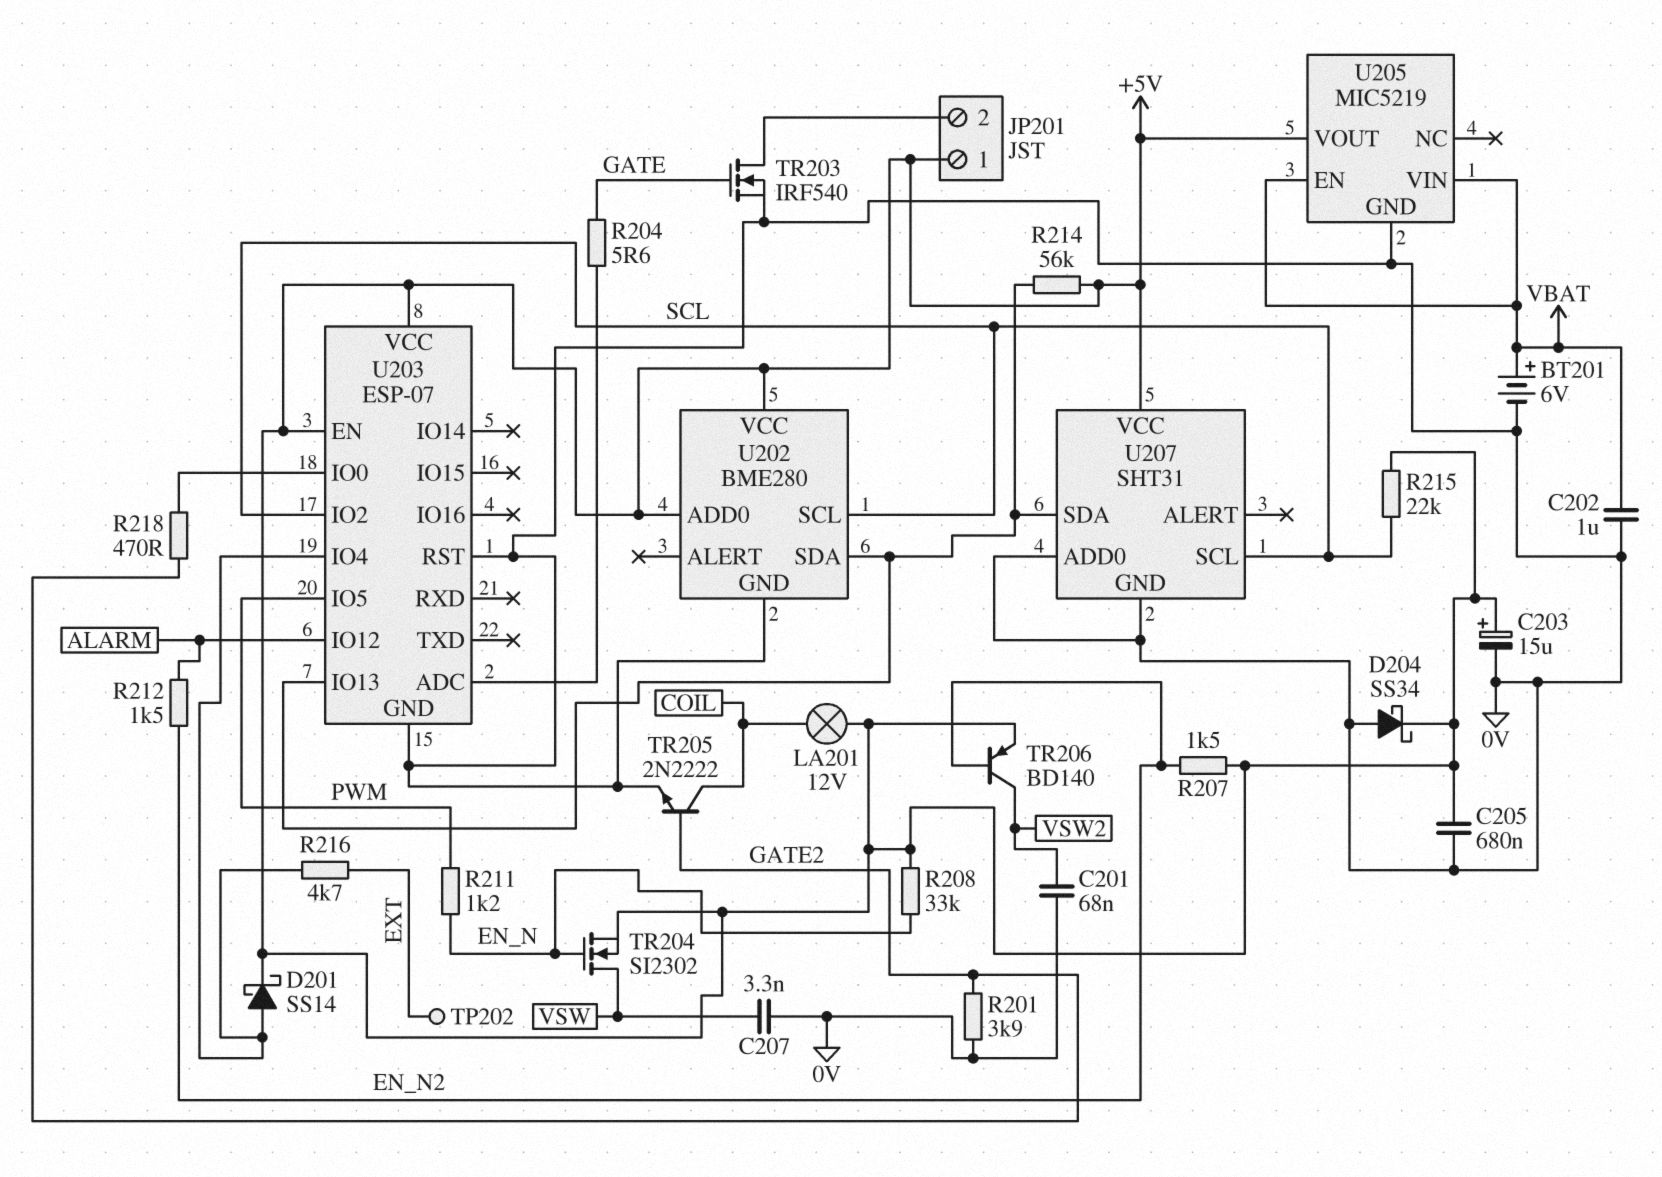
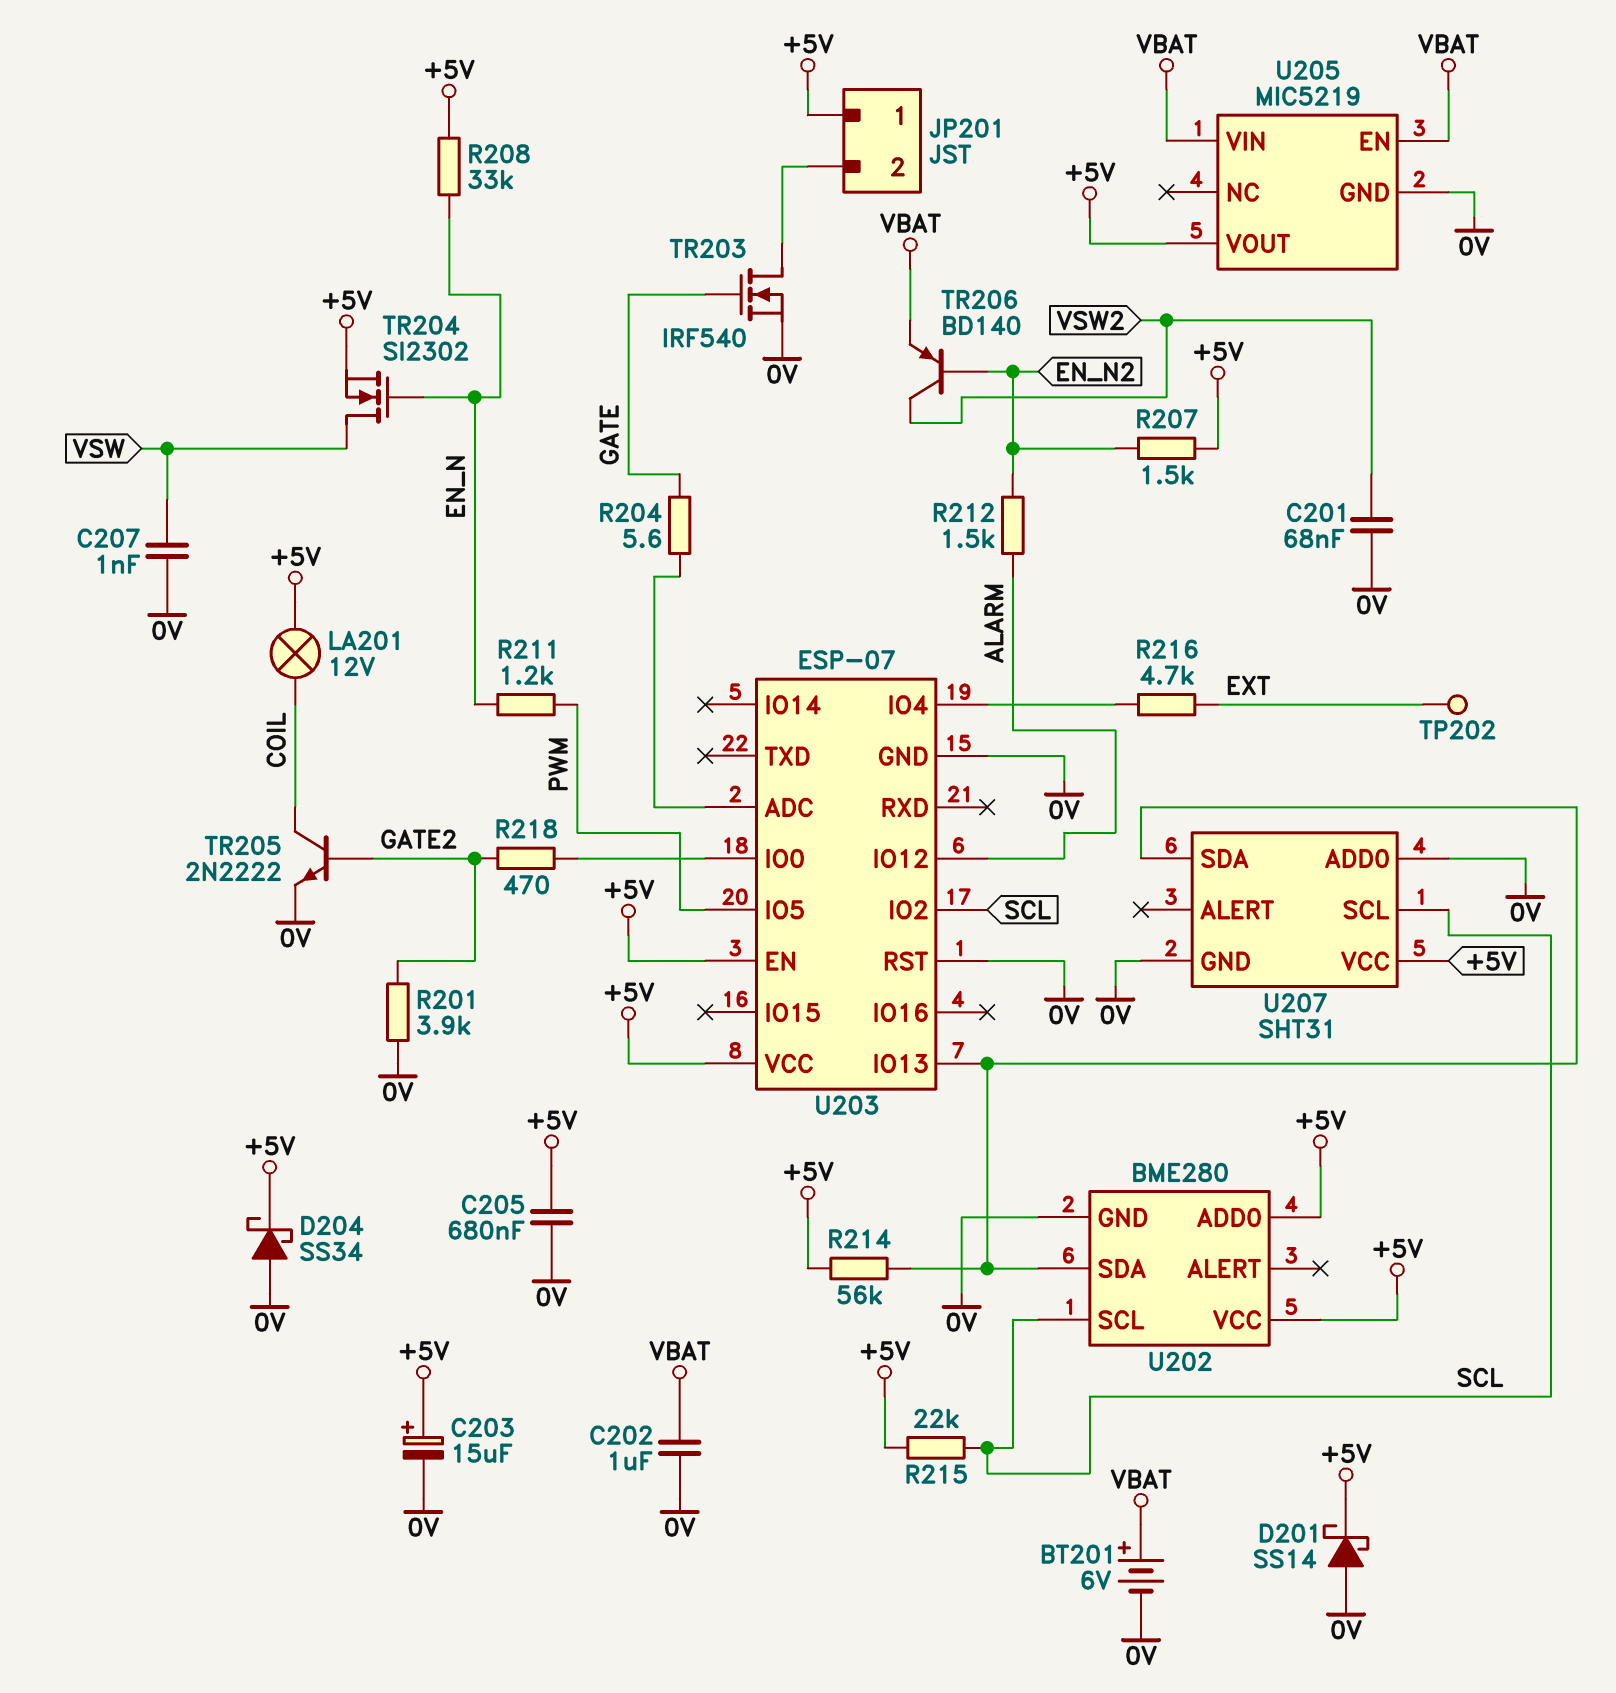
C207: 3.3nF (0V, VSW) -> 1nF (0V, VSW)
D201: schottky SS14 (A U203/IO4, K +5V) -> schottky SS14 (A 0V, K +5V)
TR206: PNP BD140 (B EN_N2, C VSW2, E +5V) -> PNP BD140 (B EN_N2, C VSW2, E VBAT)

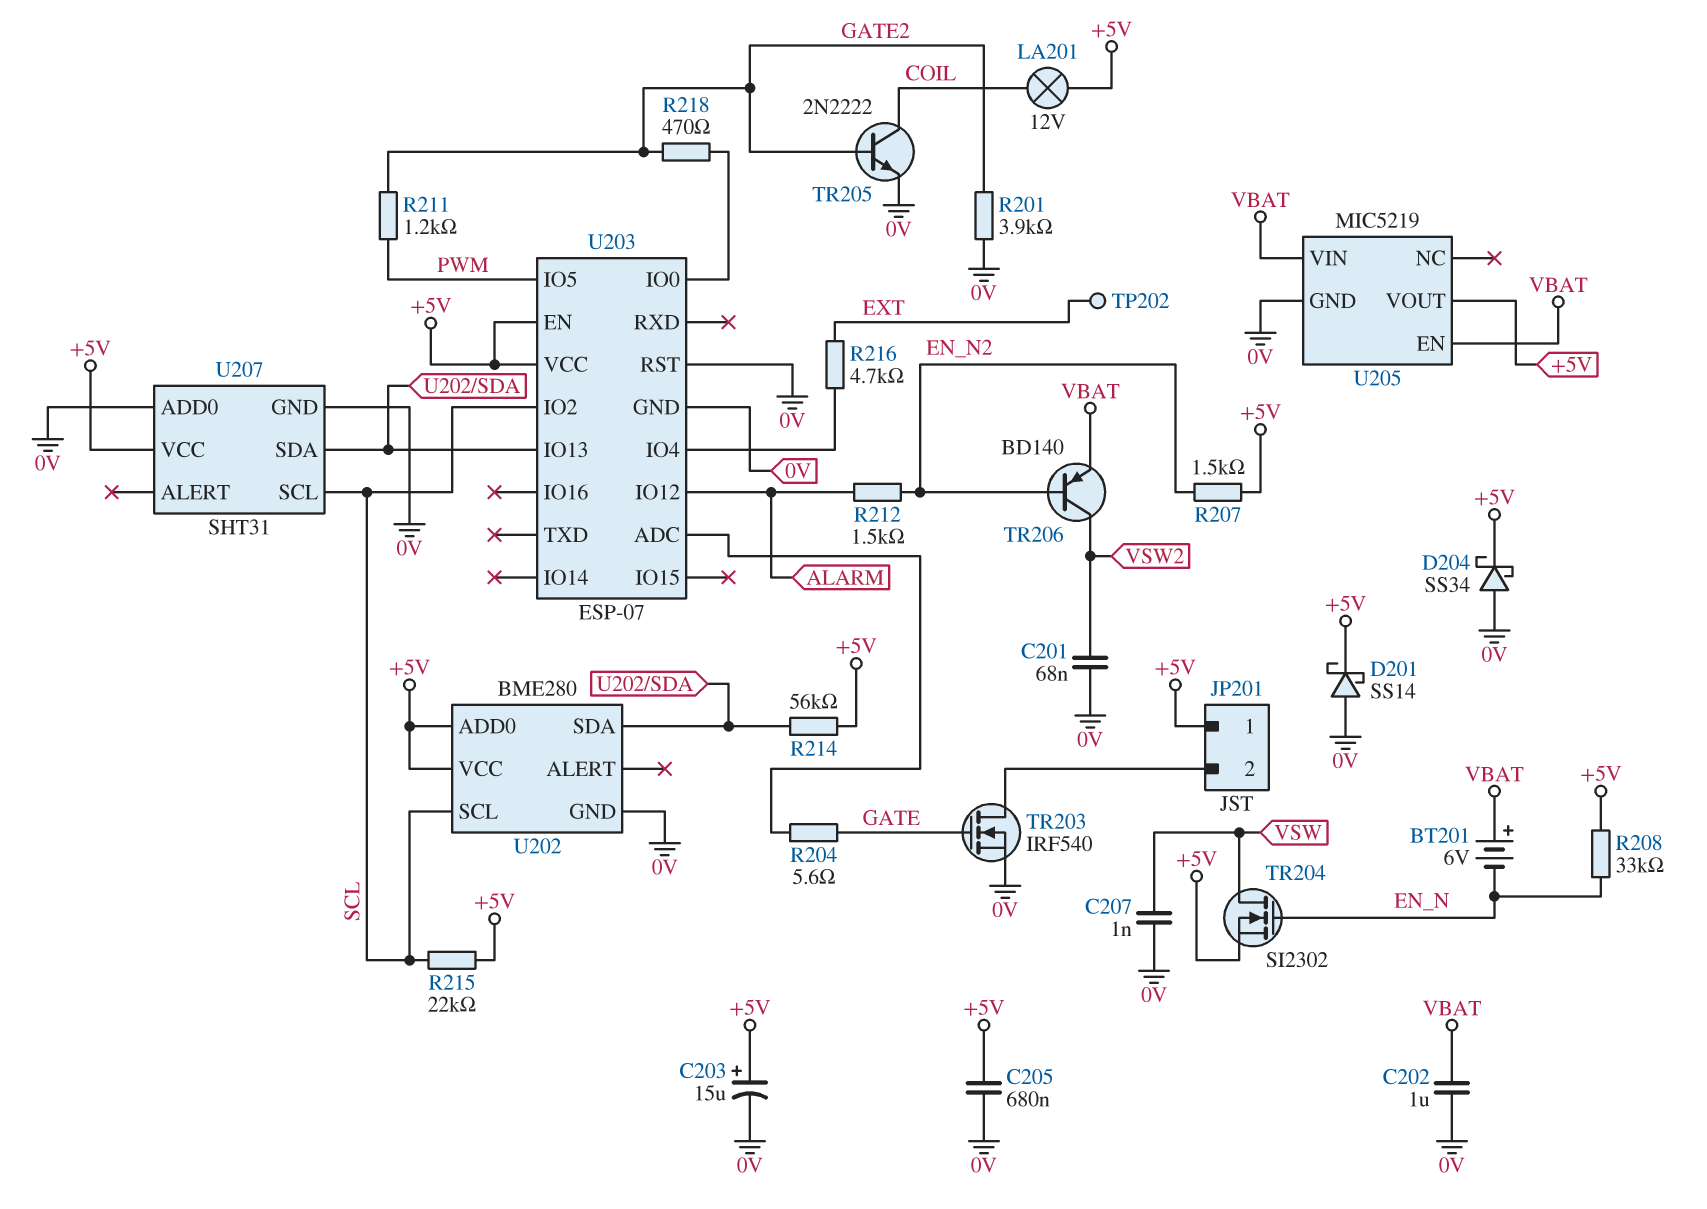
BT201: 6V (plus VBAT, minus 0V) -> 6V (plus VBAT, minus EN_N)
R211: 1.2k (EN_N, PWM) -> 1.2k (GATE2, PWM)

